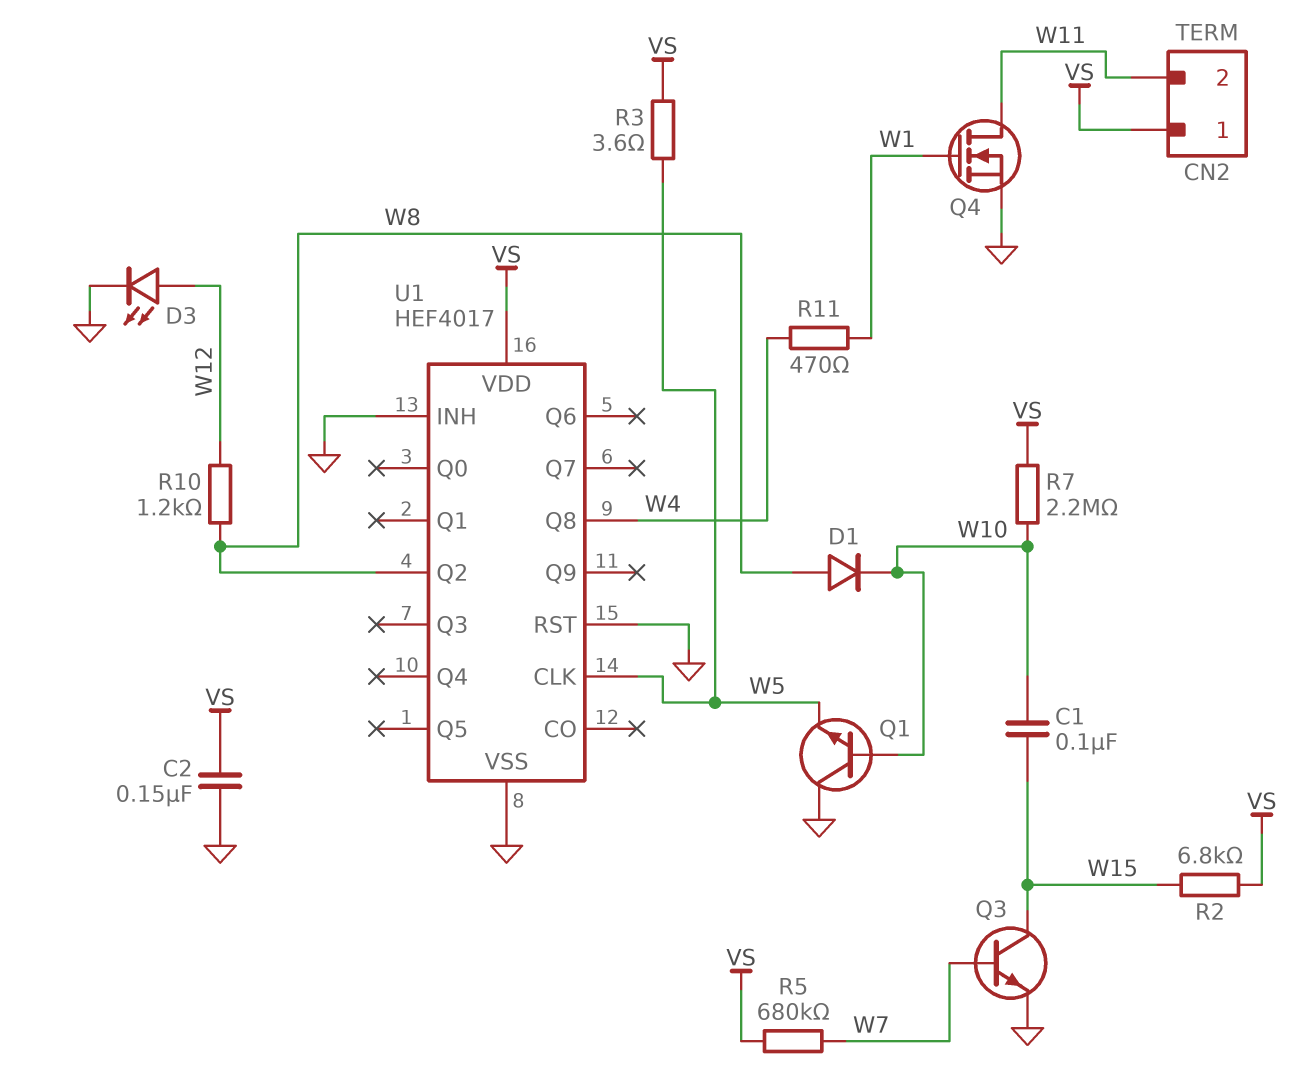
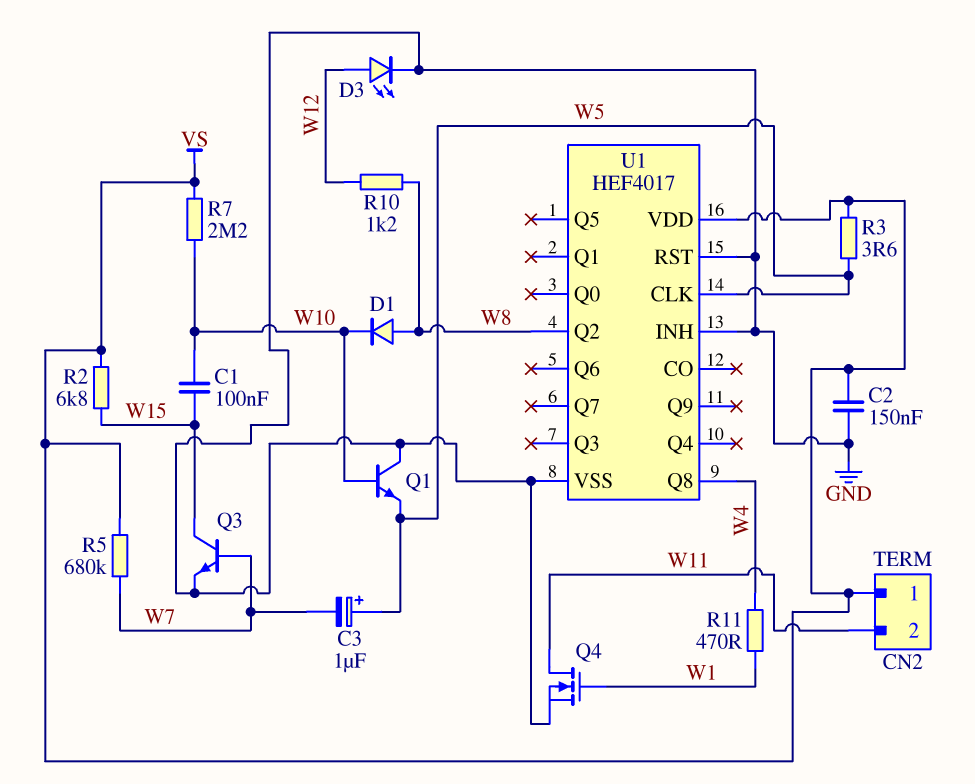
C3: none -> 1uF (plus W5, minus W7)

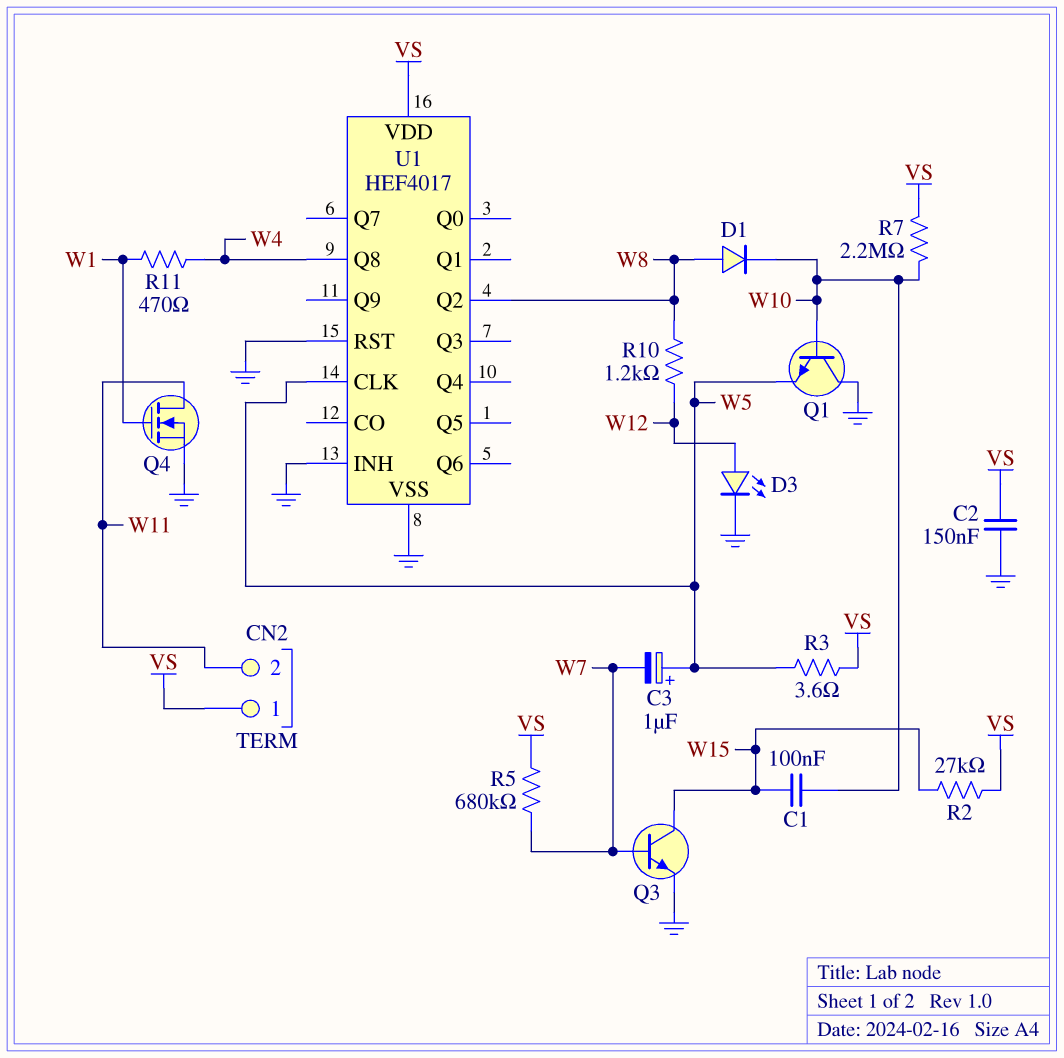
R2: 6.8k (VS, W15) -> 27k (VS, W15)

